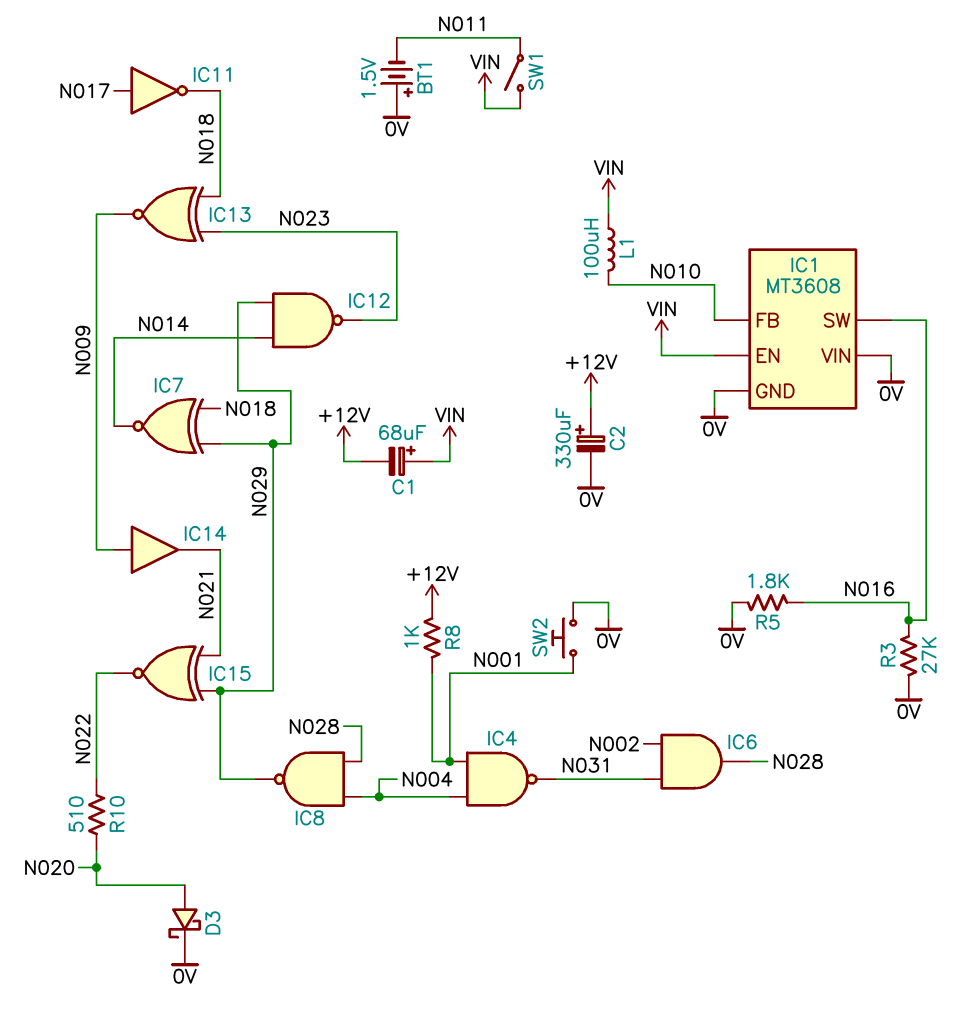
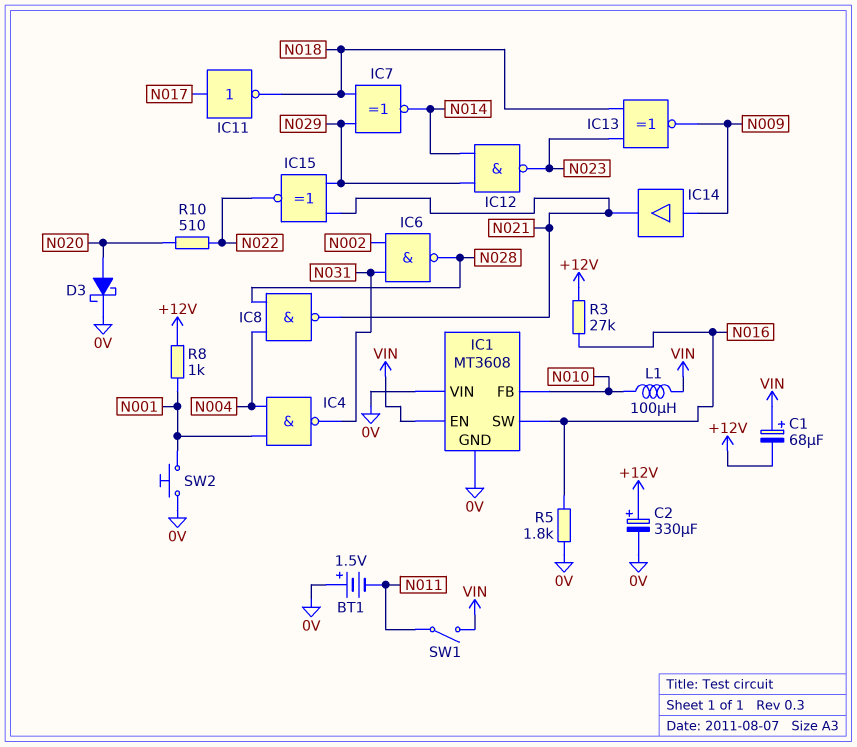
IC6: AND (in N002, in N031, out N028) -> NAND (in N002, in N031, out N028)
IC8: NAND (in N004, in N028, out N029) -> NAND (in N004, in N028, out N021)
R3: 27k (0V, N016) -> 27k (+12V, N016)

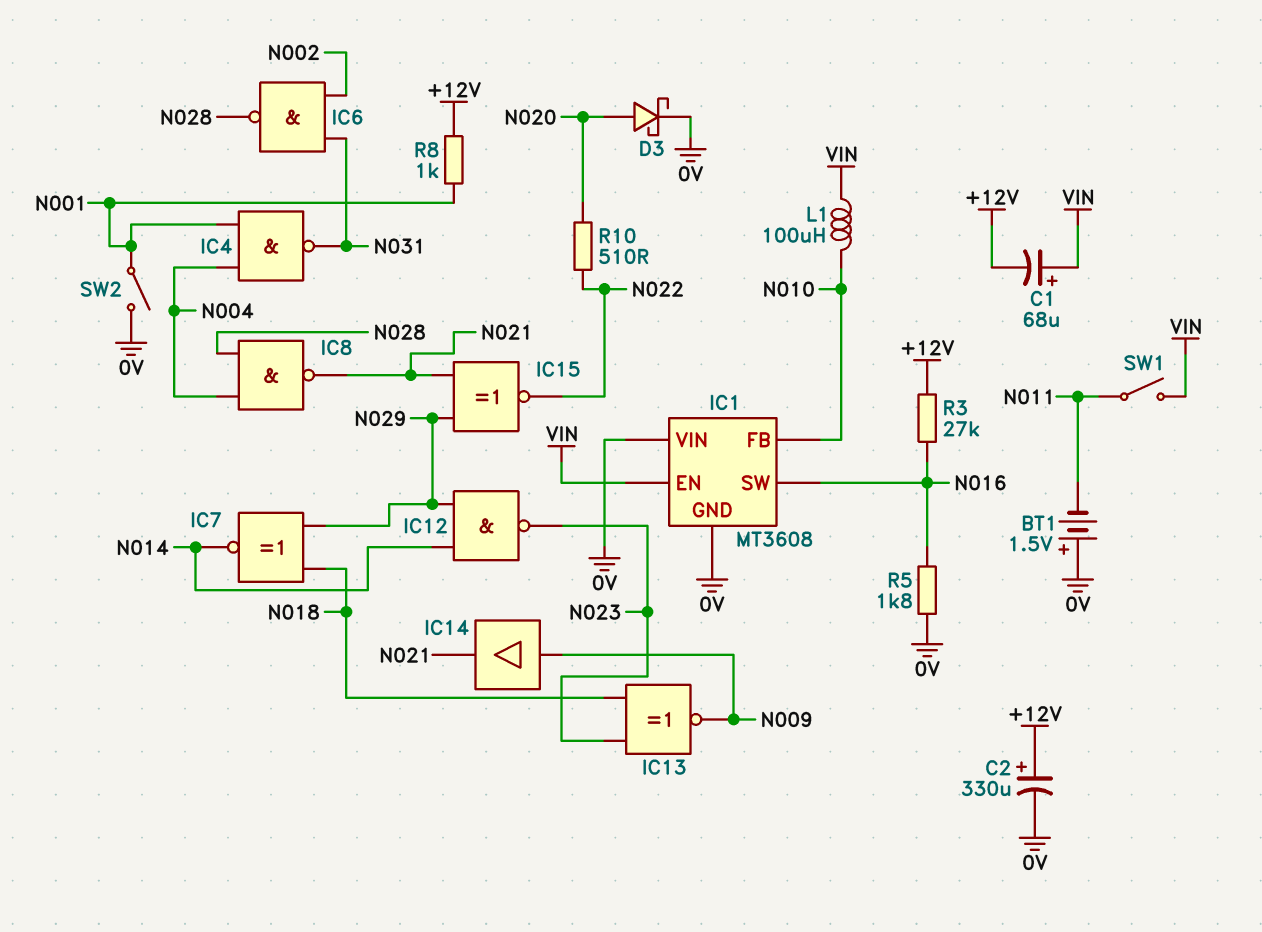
IC11: NOT (in N017, out N018) -> none
SW2: button (0V, N001) -> switch (0V, N001)

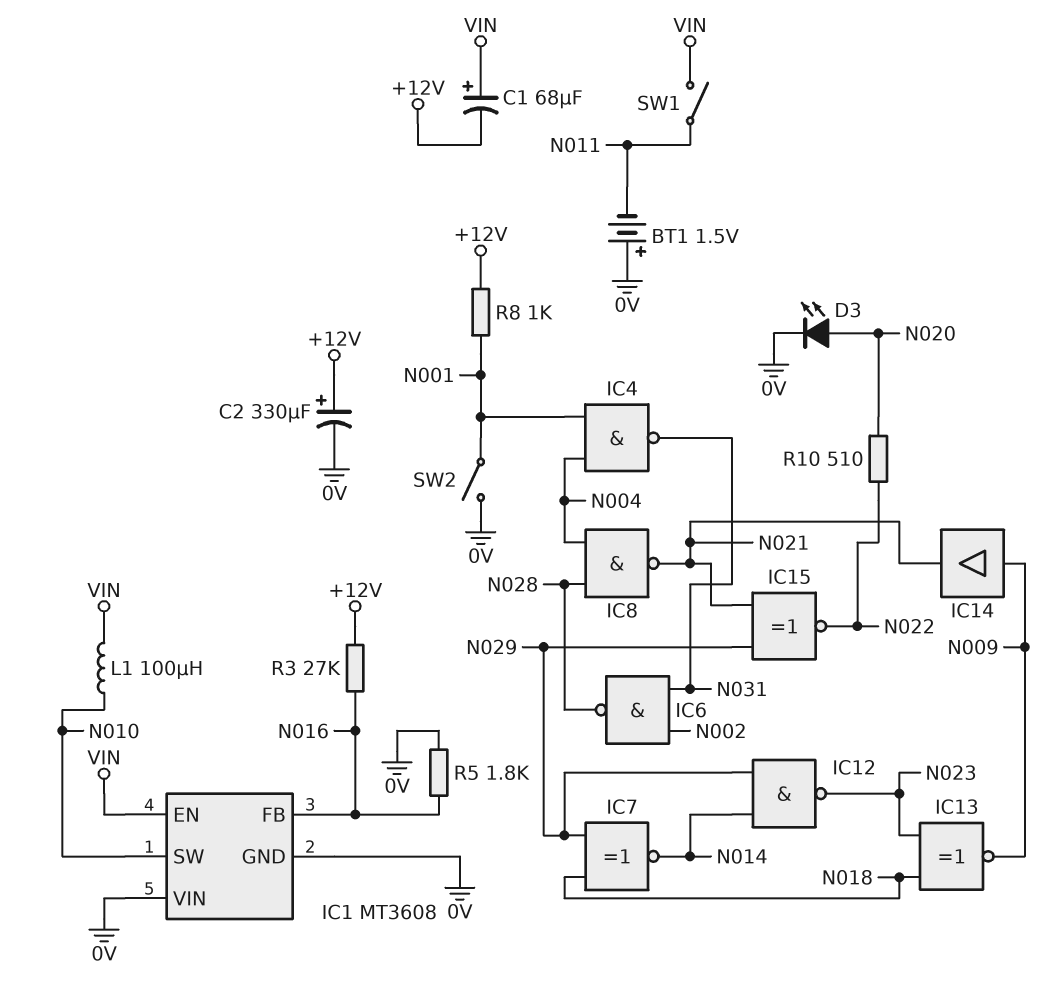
D3: schottky (A N020, K 0V) -> LED (A N020, K 0V)
IC1 pin FB: N010 -> N016
IC1 pin SW: N016 -> N010

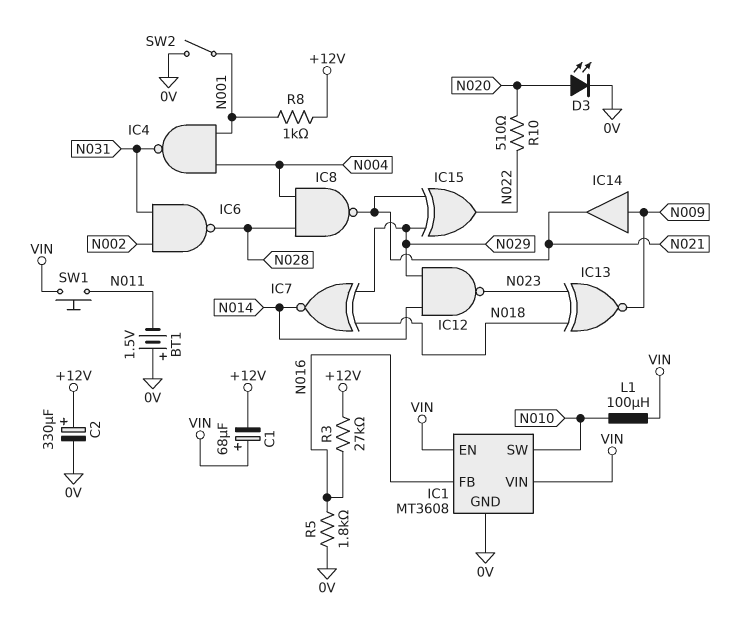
IC1 pin VIN: 0V -> VIN
IC15: XNOR (in N021, in N029, out N022) -> XOR (in N021, in N029, out N022)
SW1: switch (N011, VIN) -> button (N011, VIN)

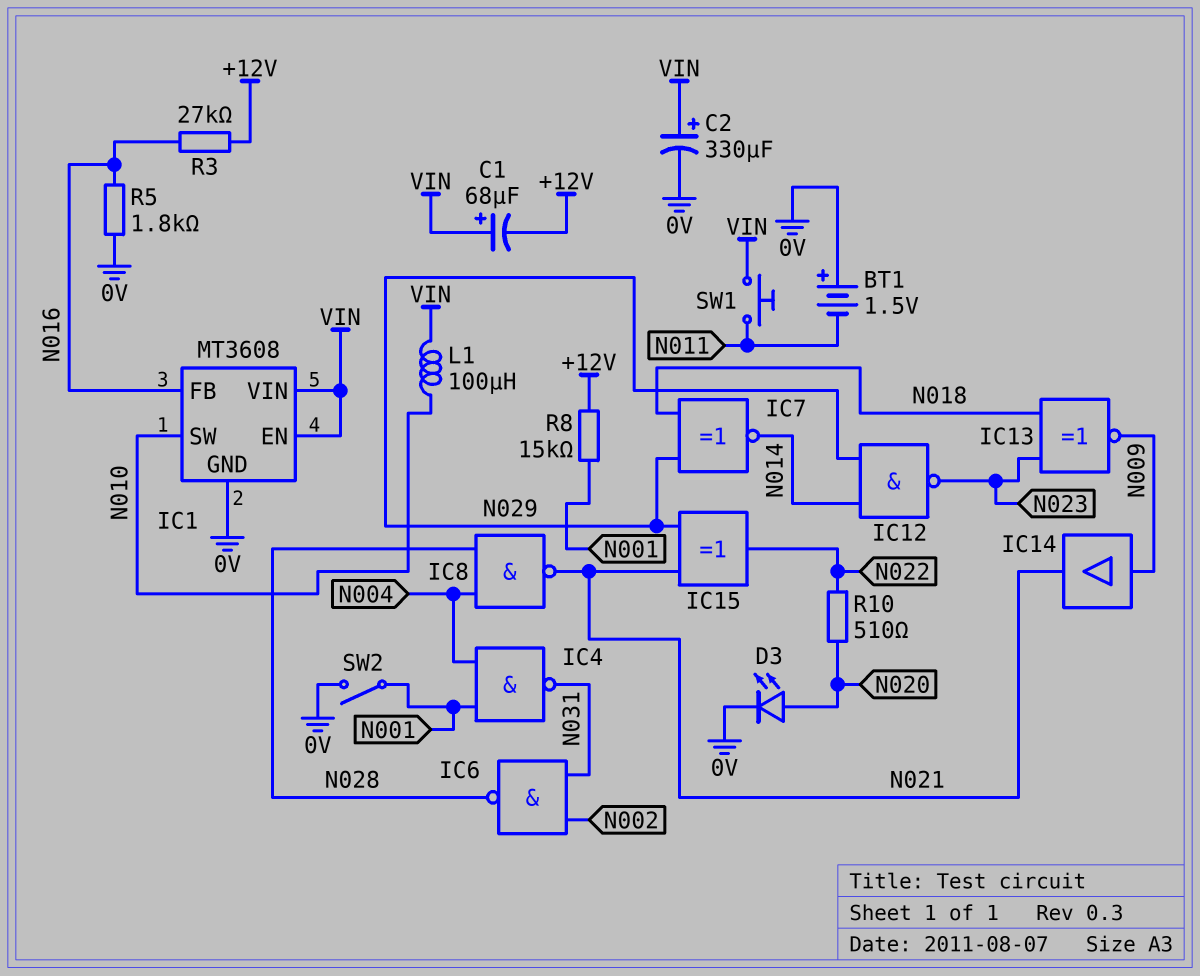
C2: 330uF (plus +12V, minus 0V) -> 330uF (plus VIN, minus 0V)
R8: 1k (+12V, N001) -> 15k (+12V, N001)

